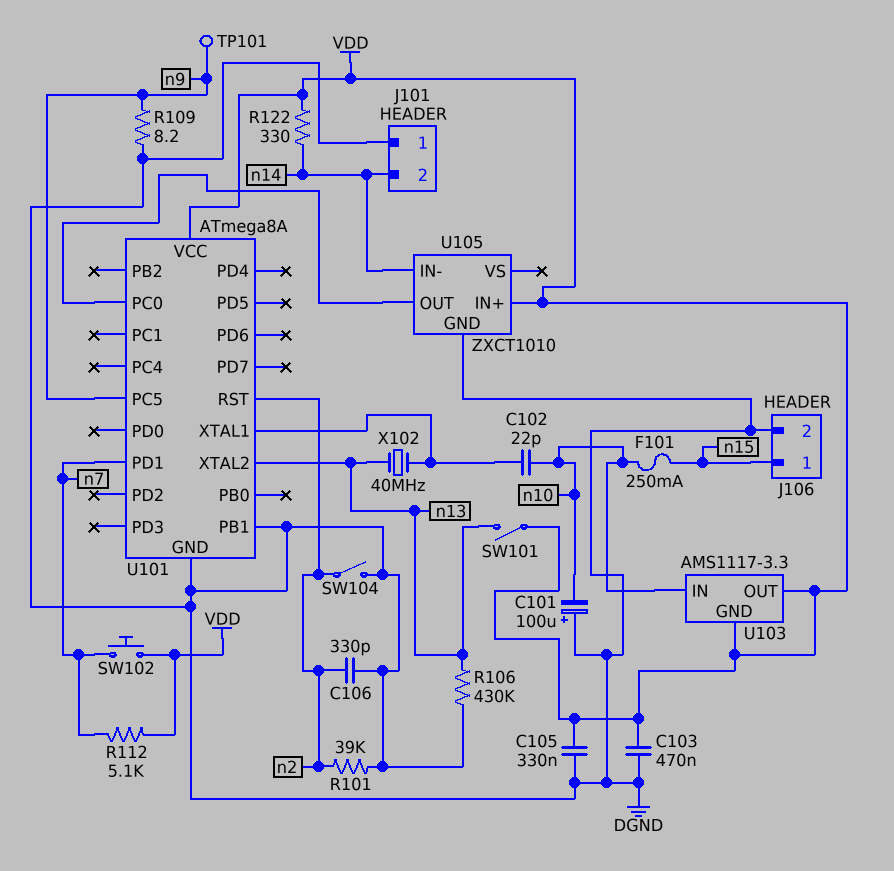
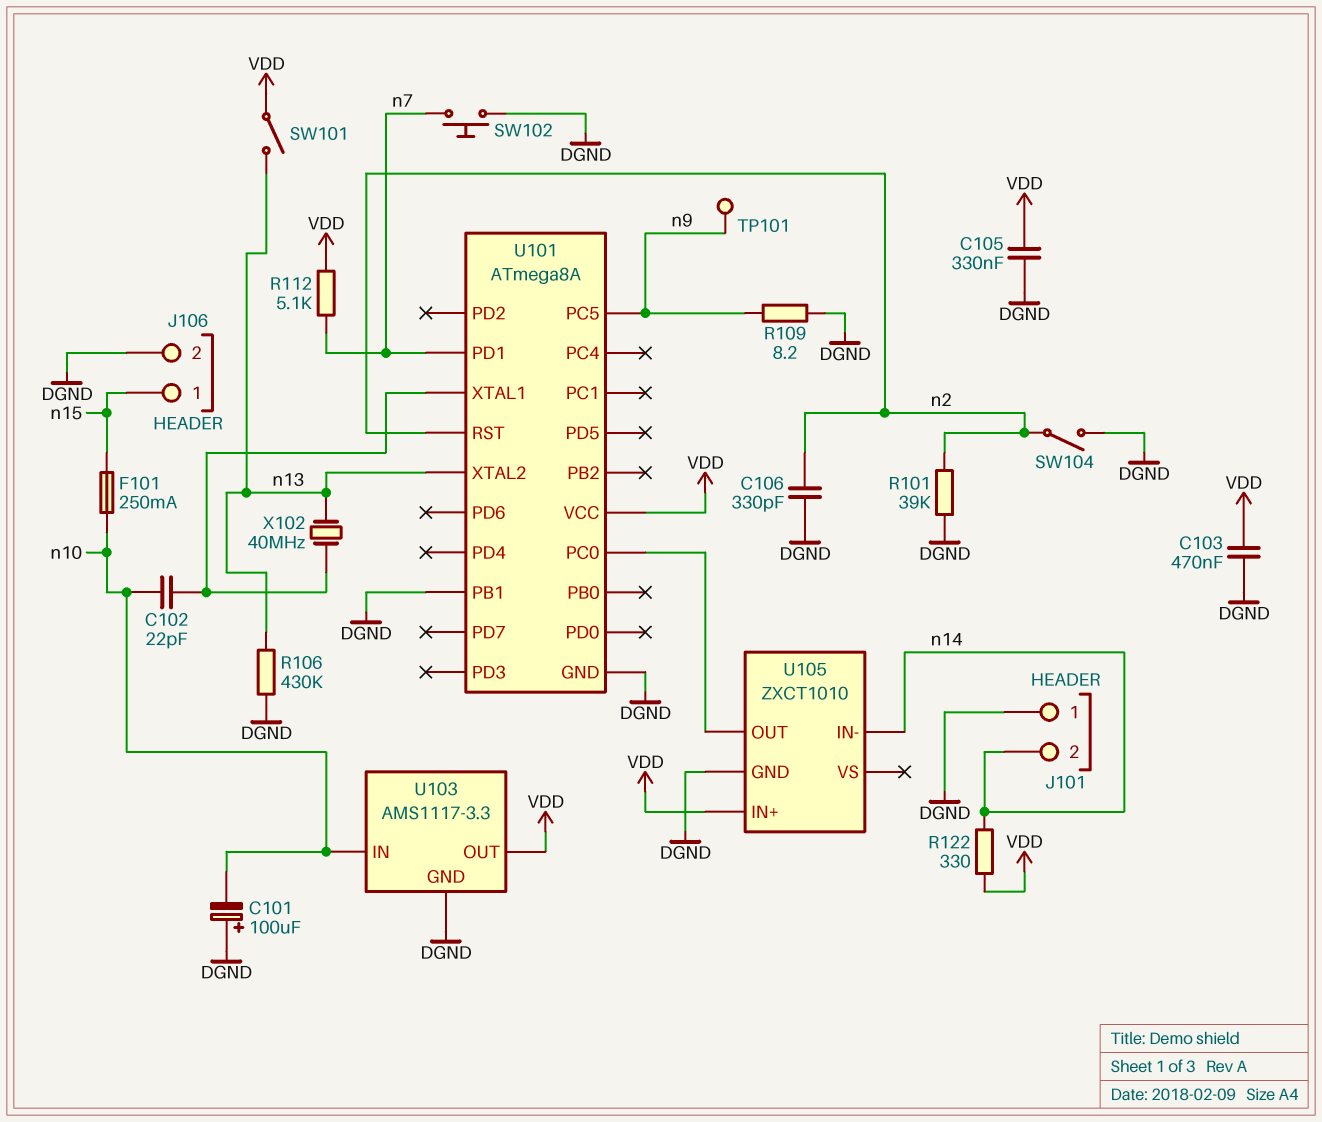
SW102: button (VDD, n7) -> button (DGND, n7)
U103 pin GND: VDD -> DGND

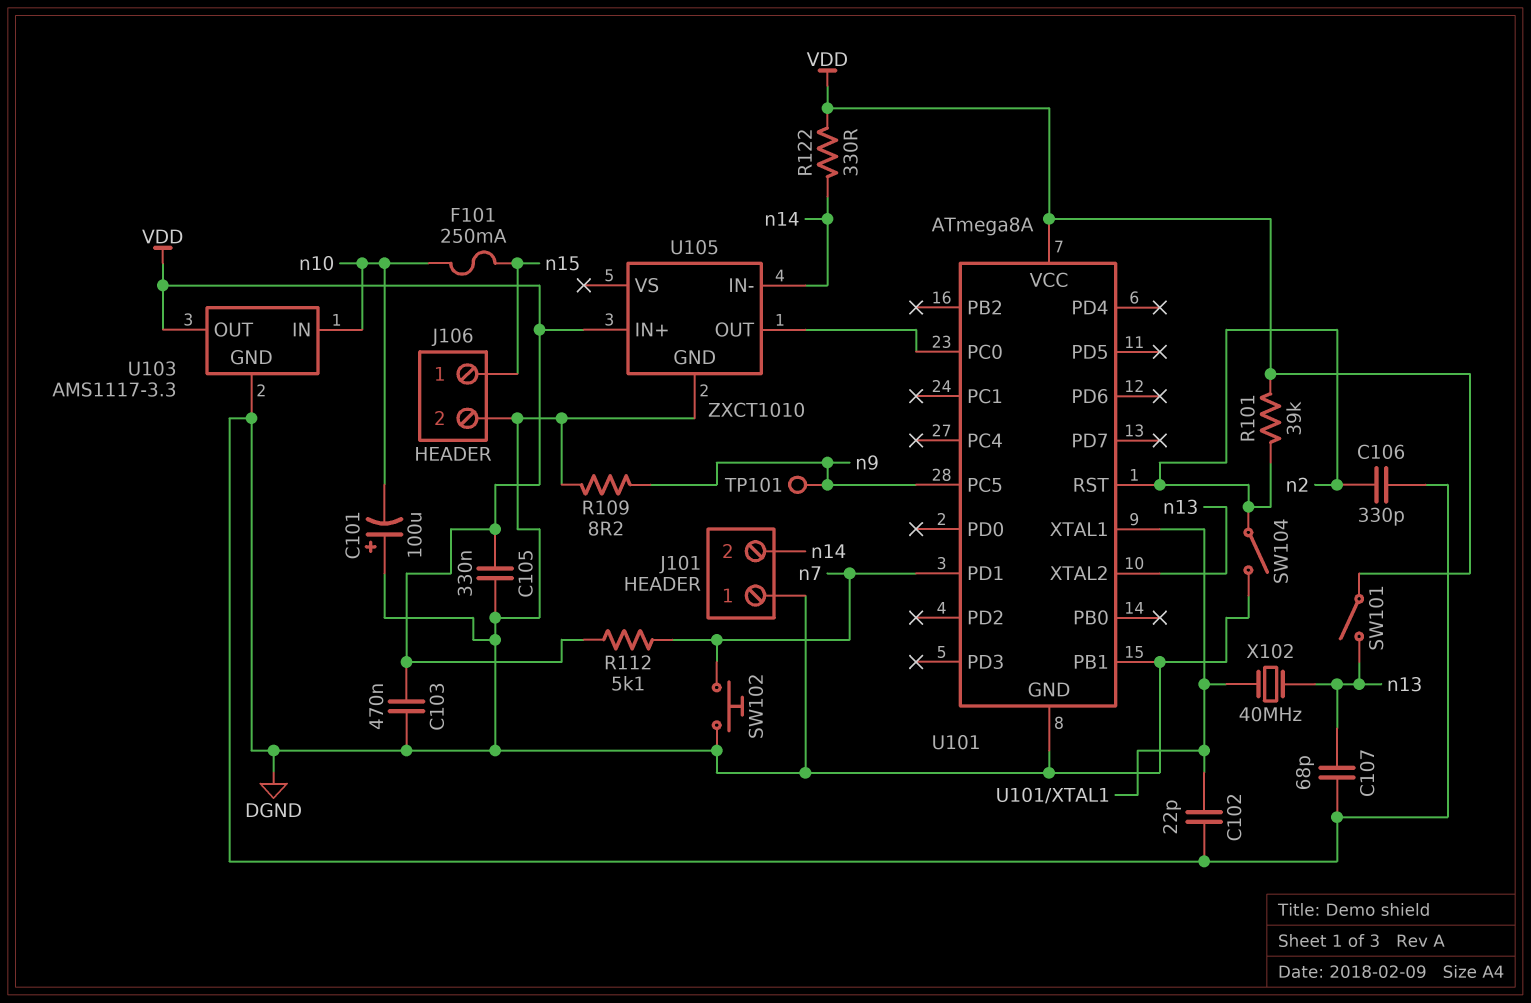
C102: 22pF (U101/XTAL1, n10) -> 22pF (DGND, U101/XTAL1)
C107: none -> 68pF (DGND, n13)
R101: 39k (DGND, n2) -> 39k (VDD, n2)
R106: 430k (DGND, n13) -> none

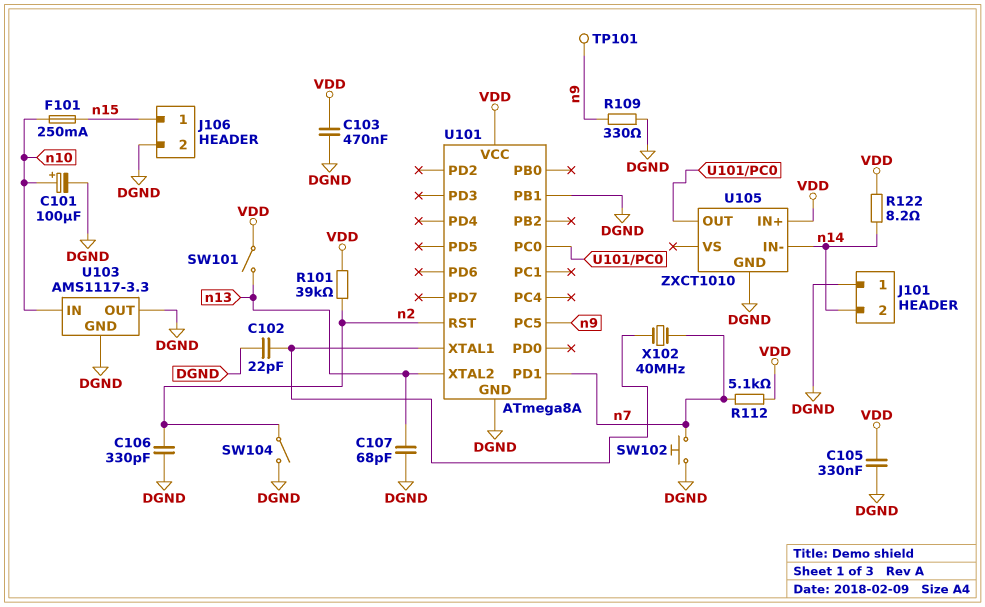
C101: 100uF (plus DGND, minus n10) -> 100uF (plus n10, minus DGND)
R109: 8.2 (DGND, n9) -> 330 (DGND, n9)
R122: 330 (VDD, n14) -> 8.2 (VDD, n14)
U103 pin OUT: VDD -> DGND
X102: 40MHz (U101/XTAL1, n13) -> 40MHz (U101/XTAL1, n7)

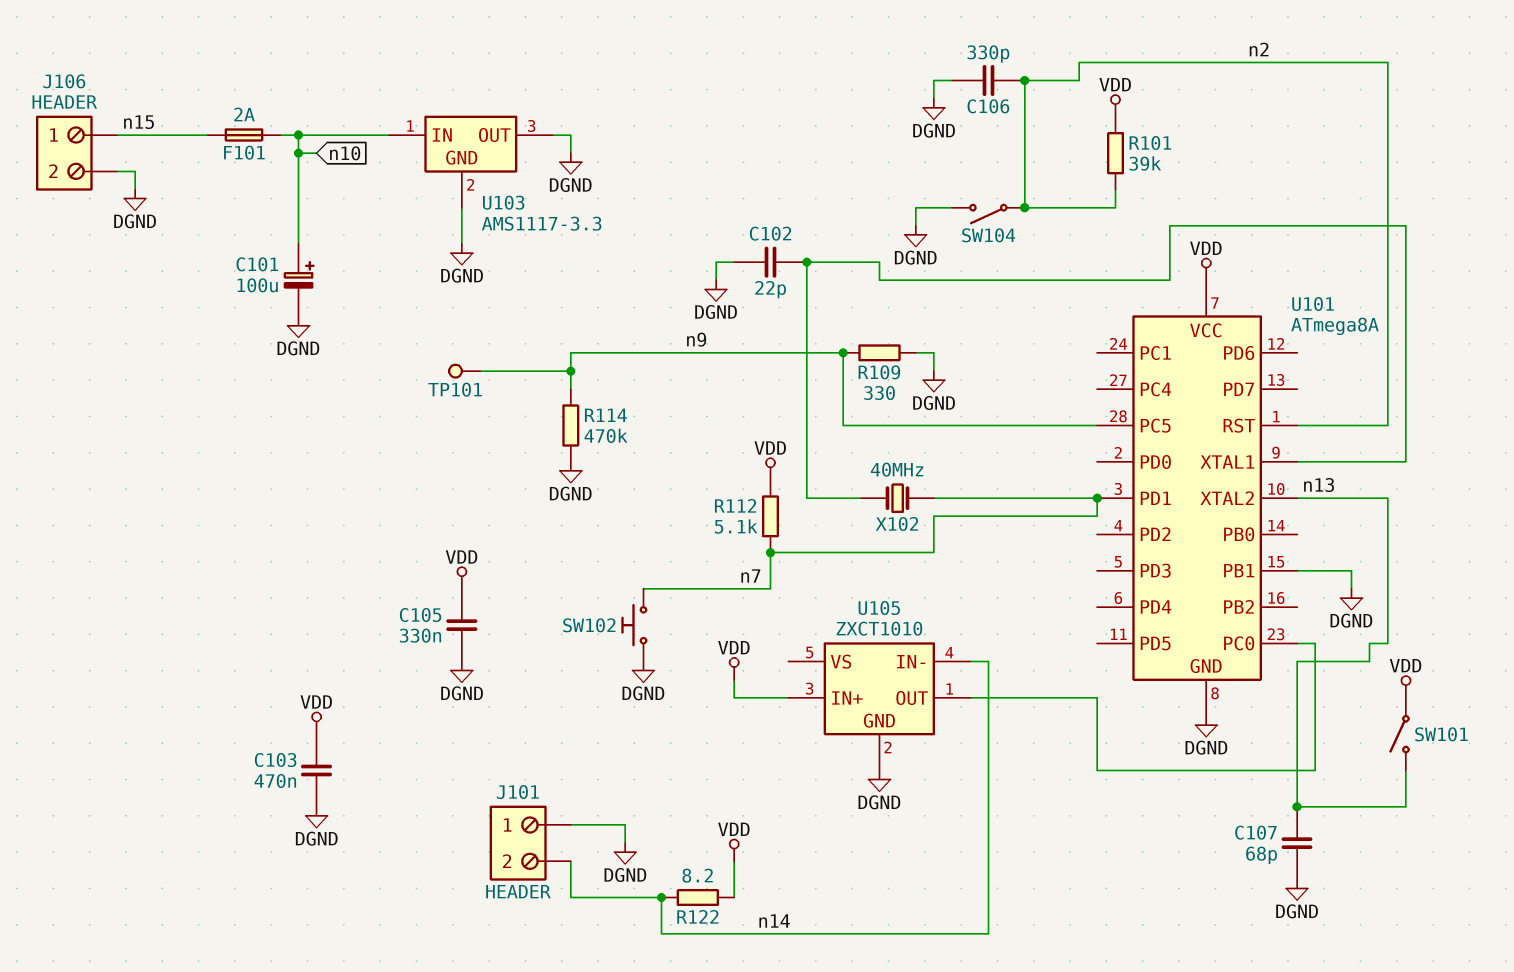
F101: 250mA (n10, n15) -> 2A (n10, n15)
R114: none -> 470k (DGND, n9)

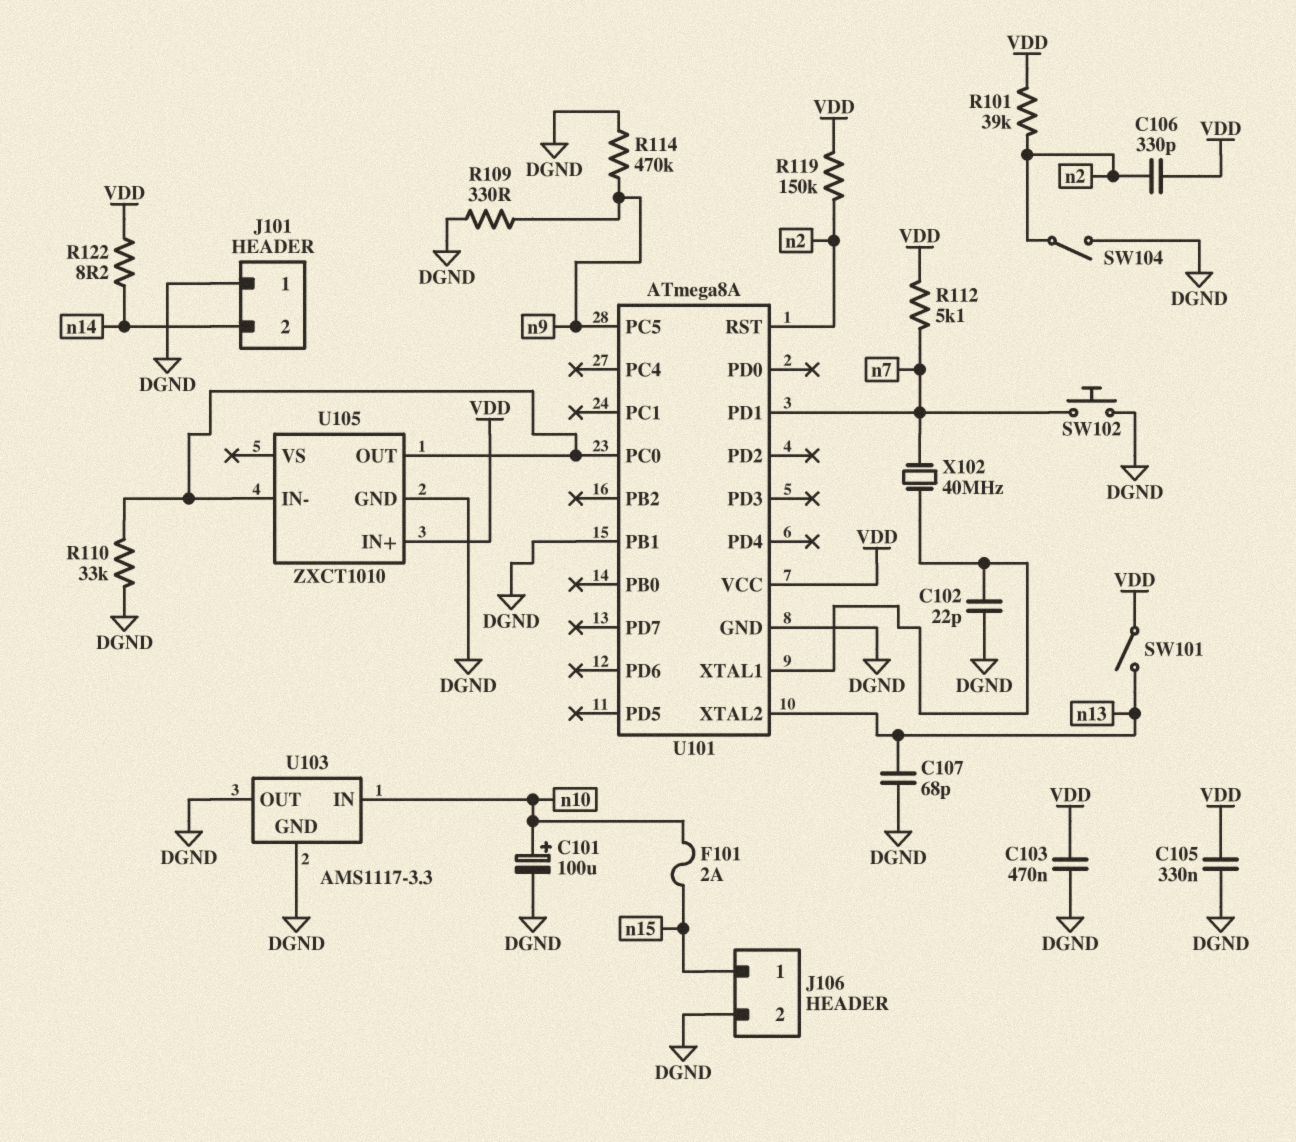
C106: 330pF (DGND, n2) -> 330pF (VDD, n2)
R110: none -> 33k (DGND, U101/PC0)
R119: none -> 150k (VDD, n2)
TP101: test point (n9) -> none
U105 pin IN-: n14 -> U101/PC0

